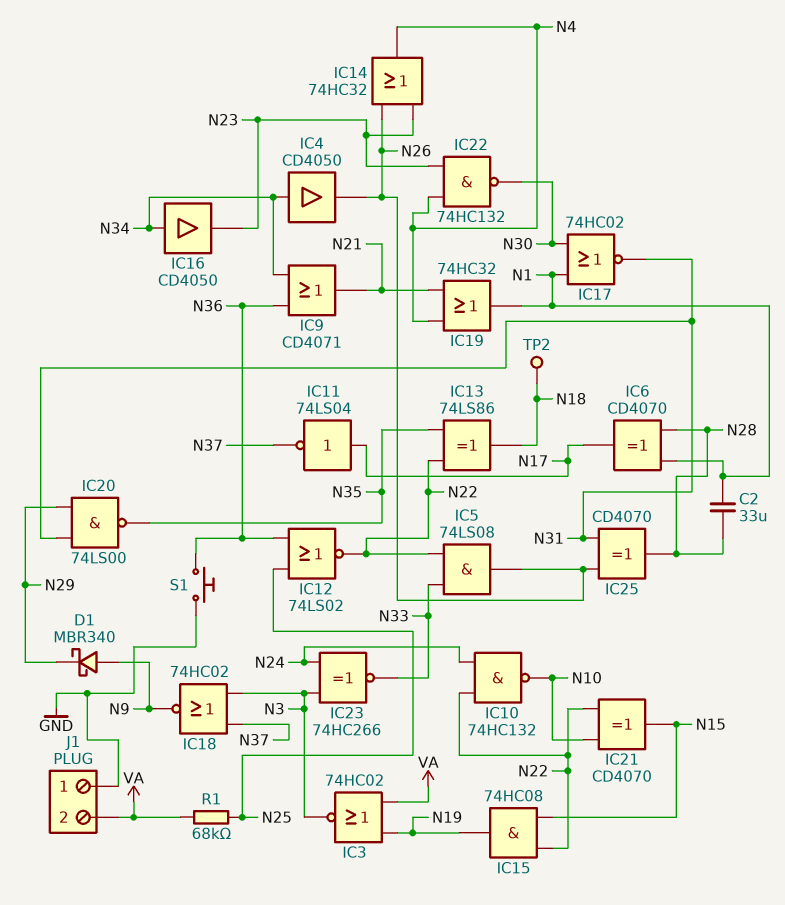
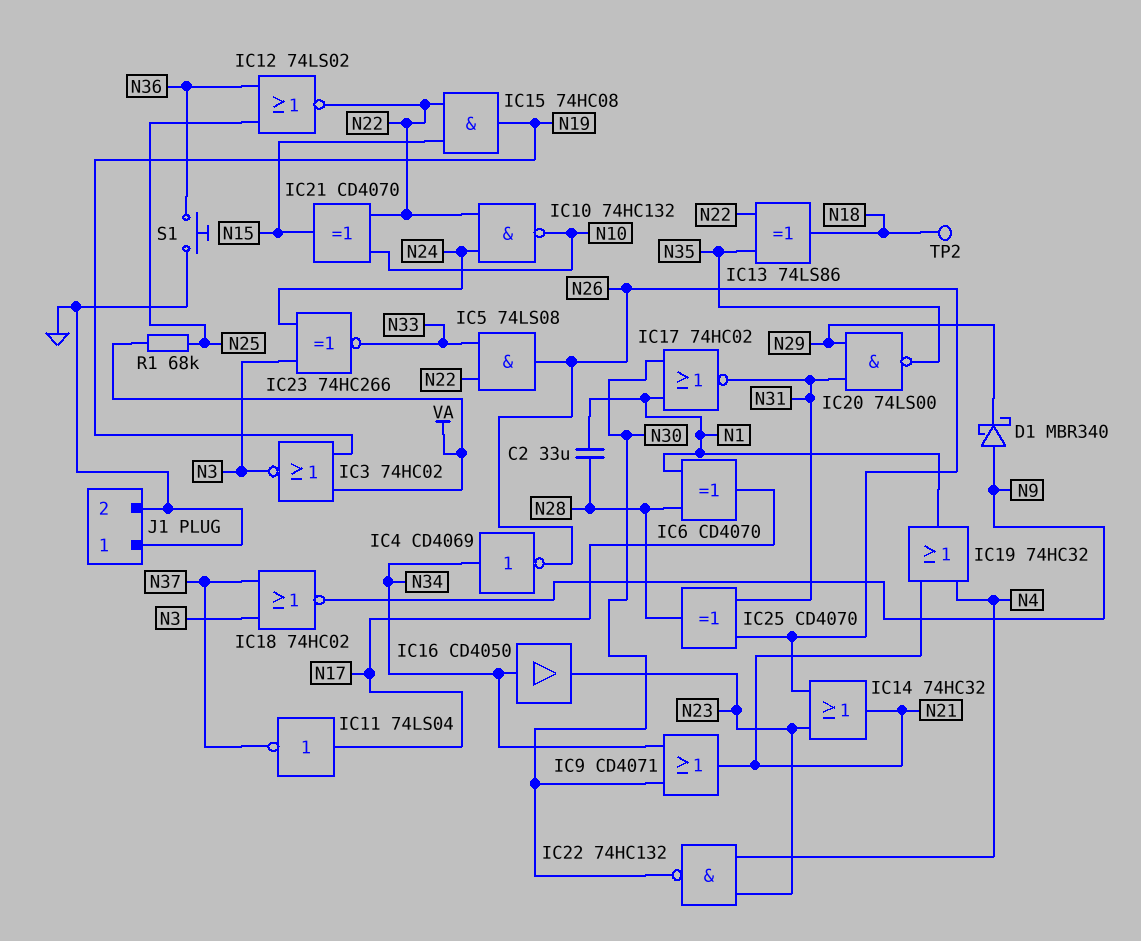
IC4: buffer CD4050 (in N34, out N26) -> NOT CD4069 (in N34, out N26)
IC9: OR CD4071 (in N34, in N36, out N21) -> OR CD4071 (in N30, in N34, out N21)
IC14: OR 74HC32 (in N23, in N26, out N4) -> OR 74HC32 (in N23, in N26, out N21)
J1 pin 2: VA -> GND

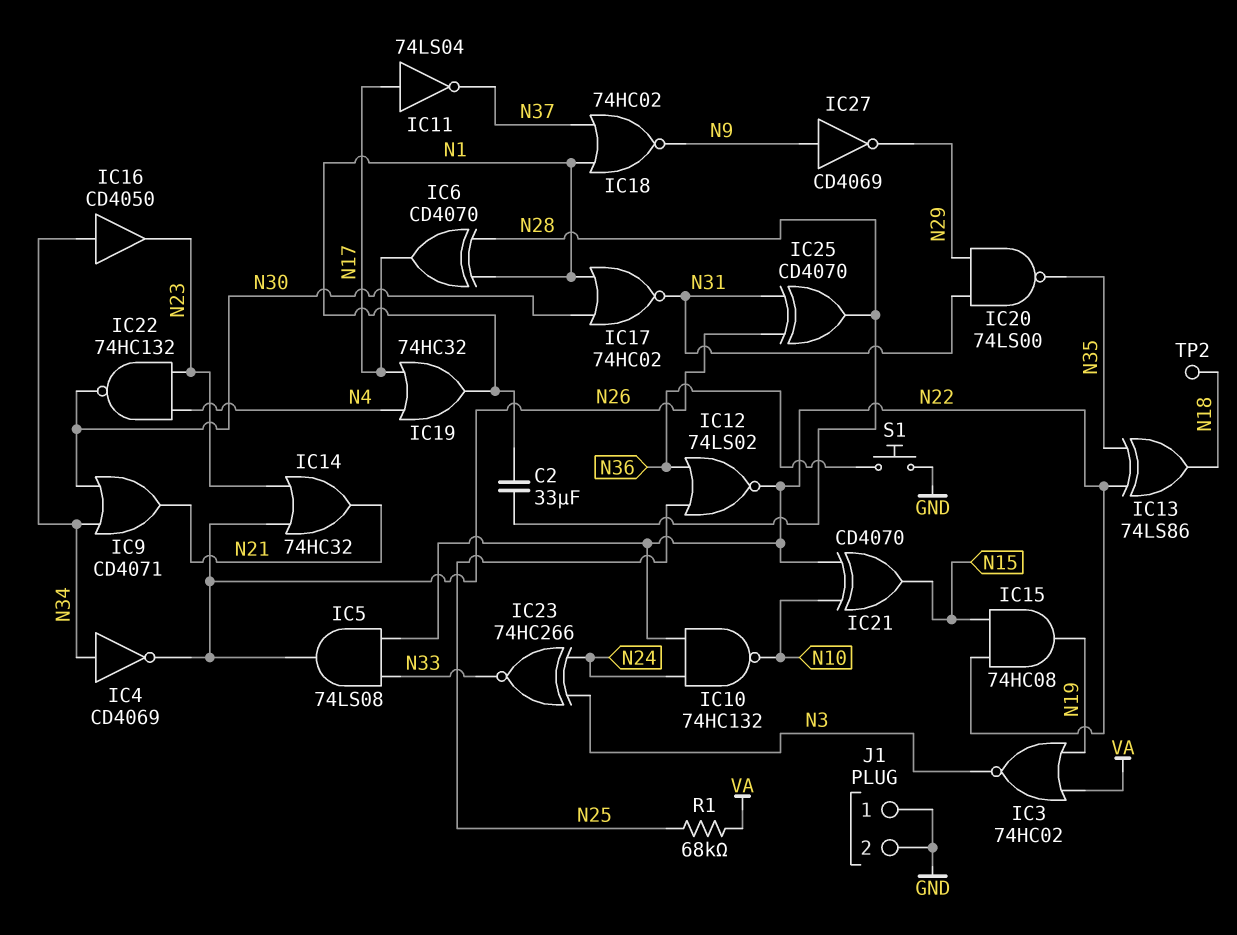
D1: schottky MBR340 (A N9, K N29) -> none
IC18: NOR 74HC02 (in N3, in N37, out N9) -> NOR 74HC02 (in N1, in N37, out N9)
IC19: OR 74HC32 (in N4, in N21, out N1) -> OR 74HC32 (in N4, in N17, out N1)
IC27: none -> NOT CD4069 (in N9, out N29)

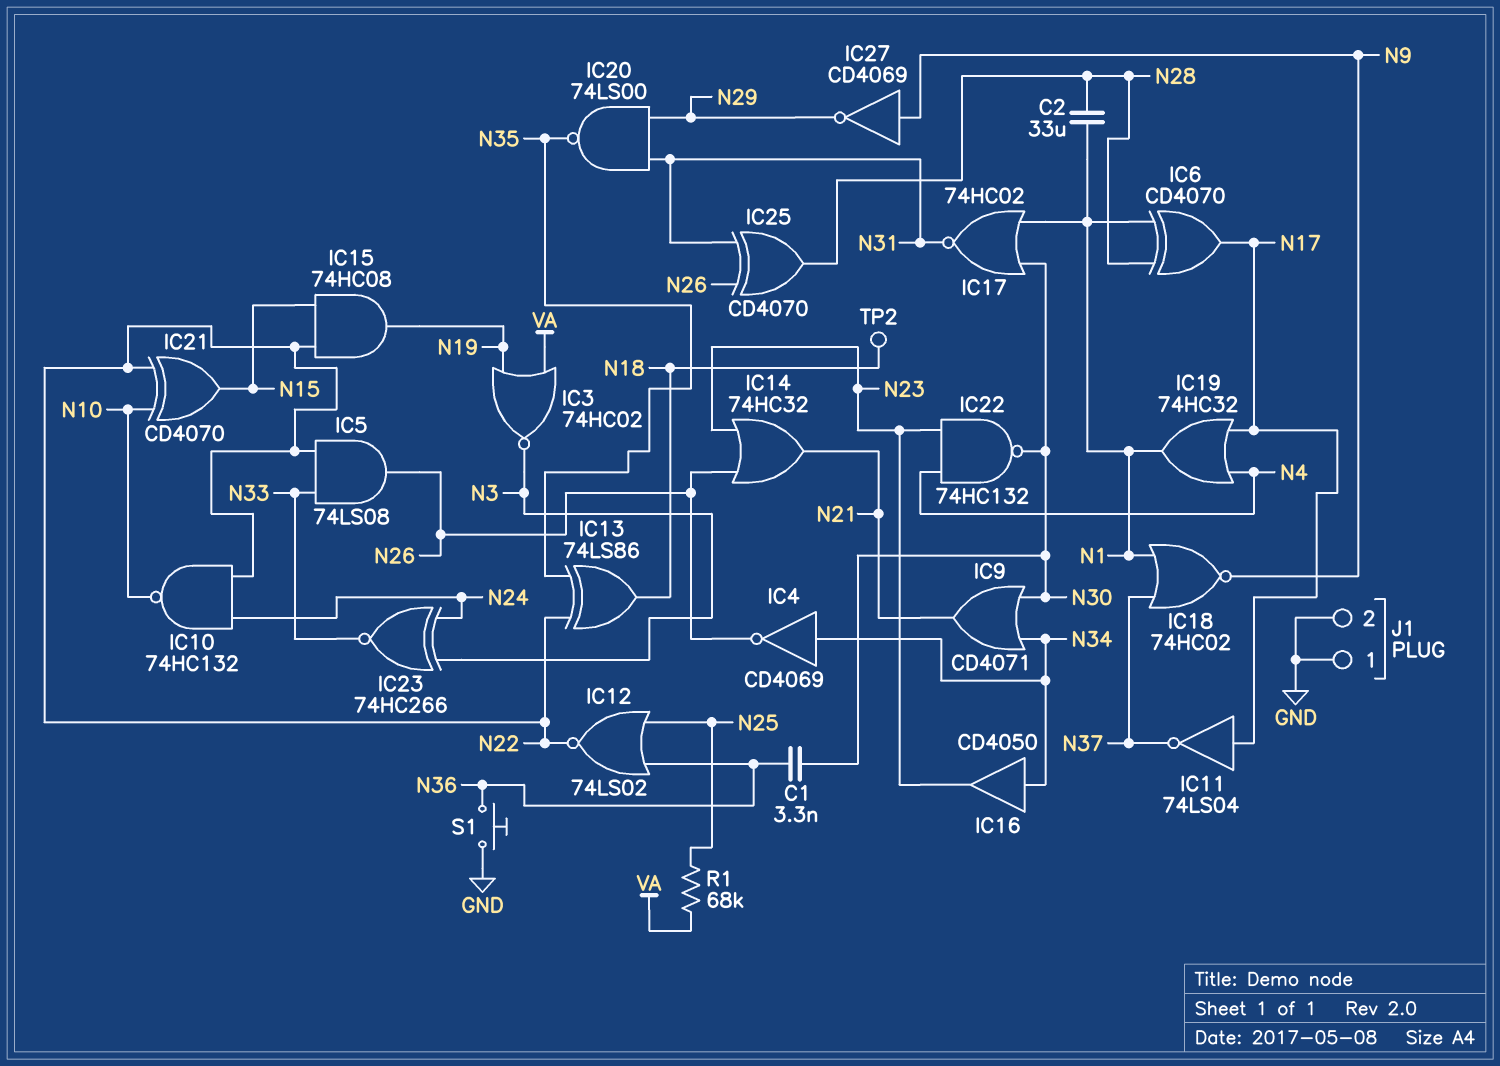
C1: none -> 3.3nF (N30, N36)

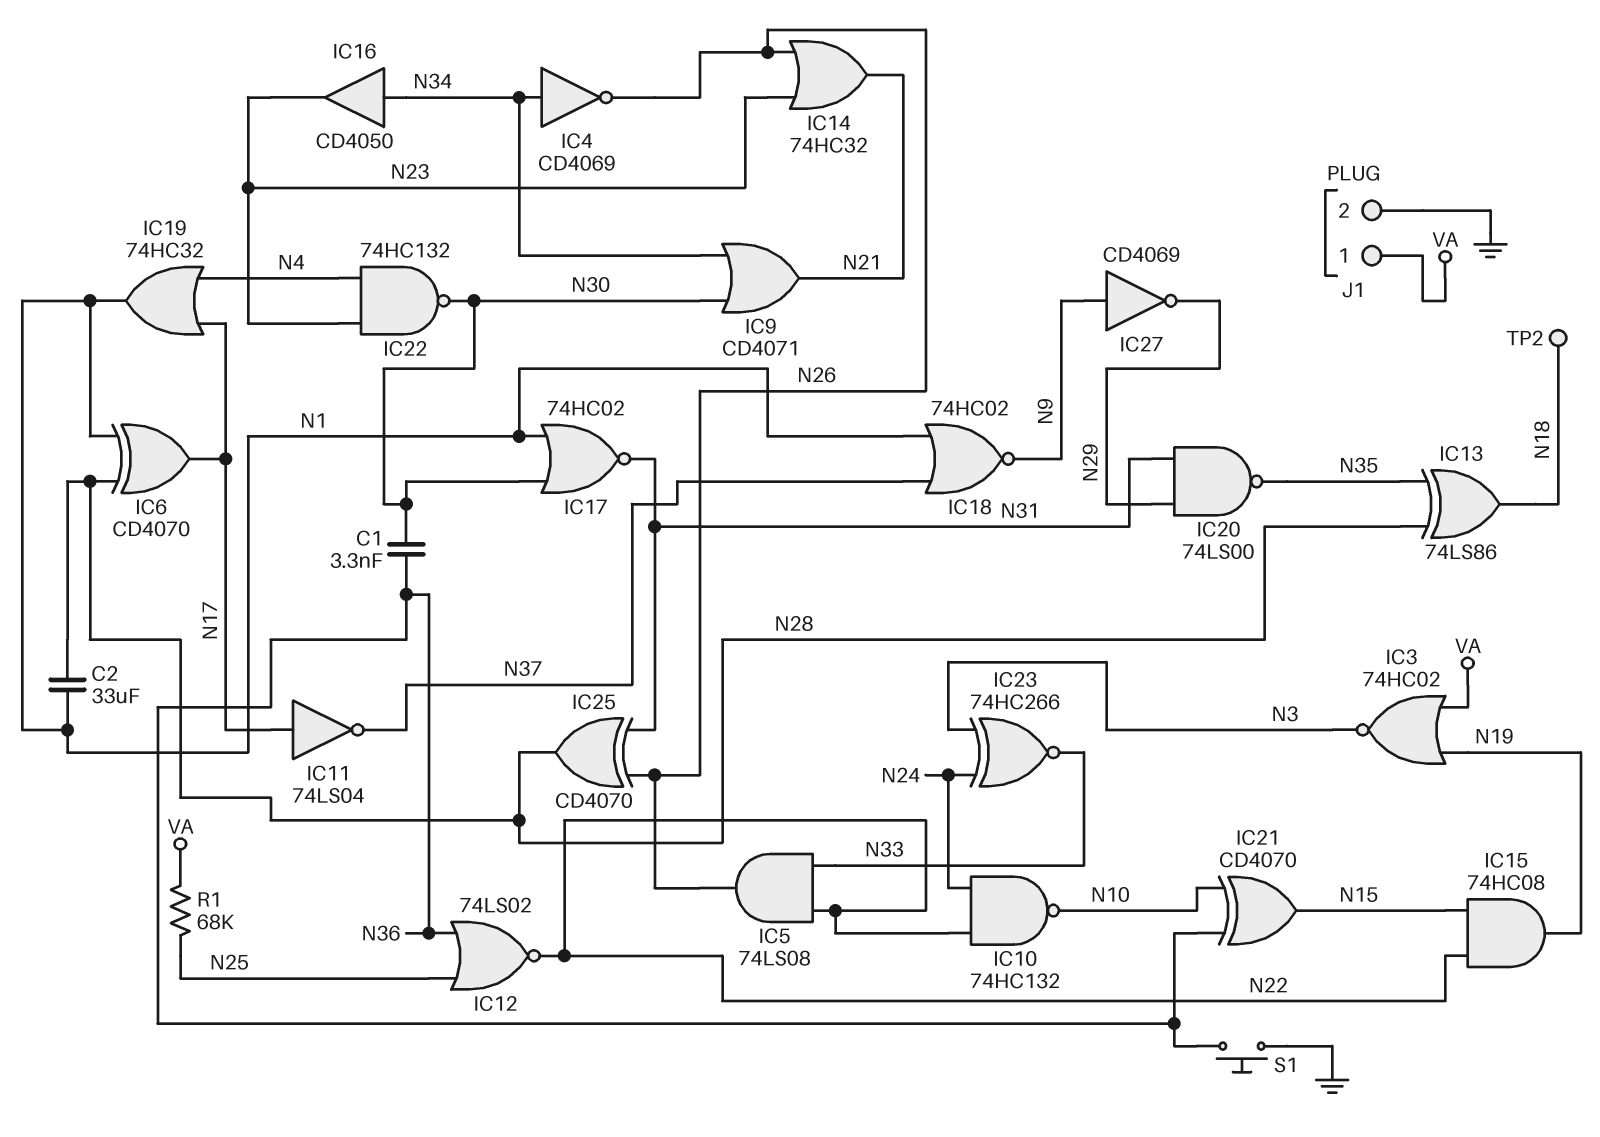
IC13: XOR 74LS86 (in N22, in N35, out N18) -> XOR 74LS86 (in N28, in N35, out N18)
IC21: XOR CD4070 (in N10, in N22, out N15) -> XOR CD4070 (in N10, in N36, out N15)
J1 pin 1: GND -> VA

